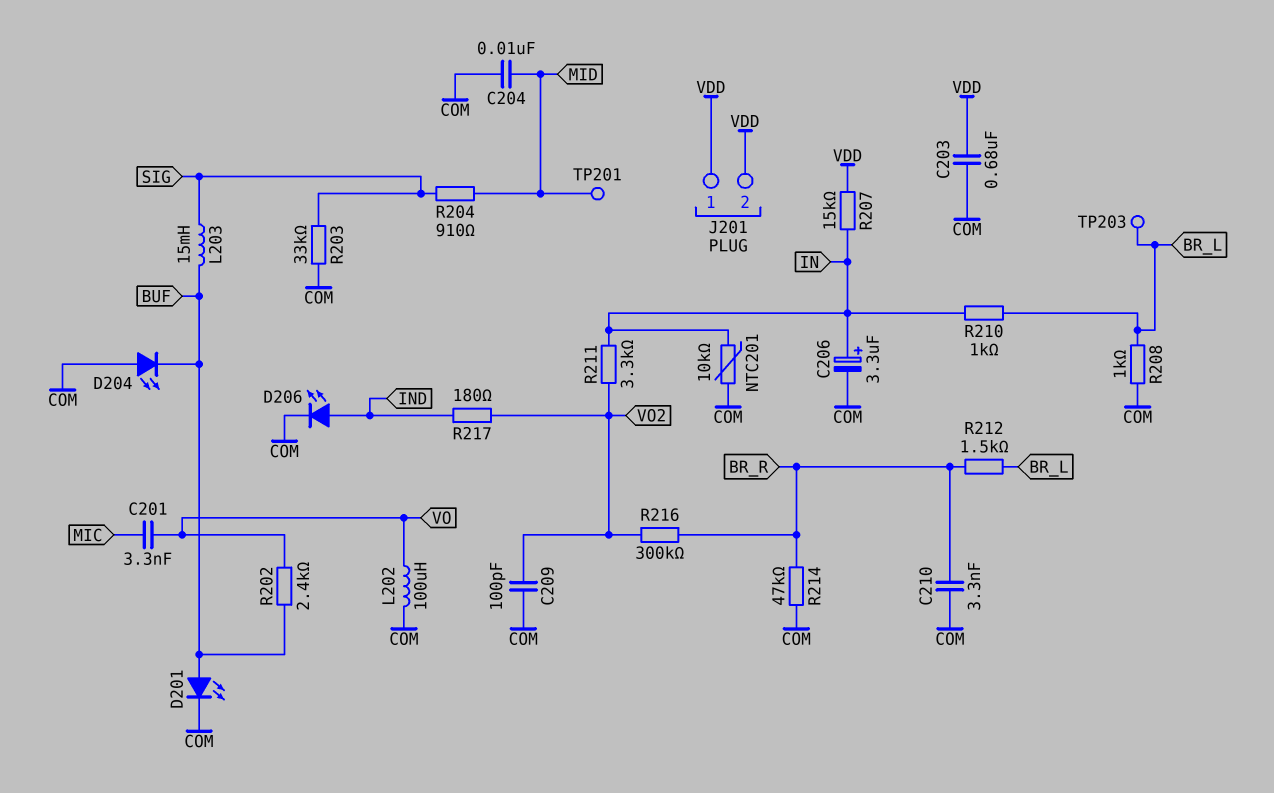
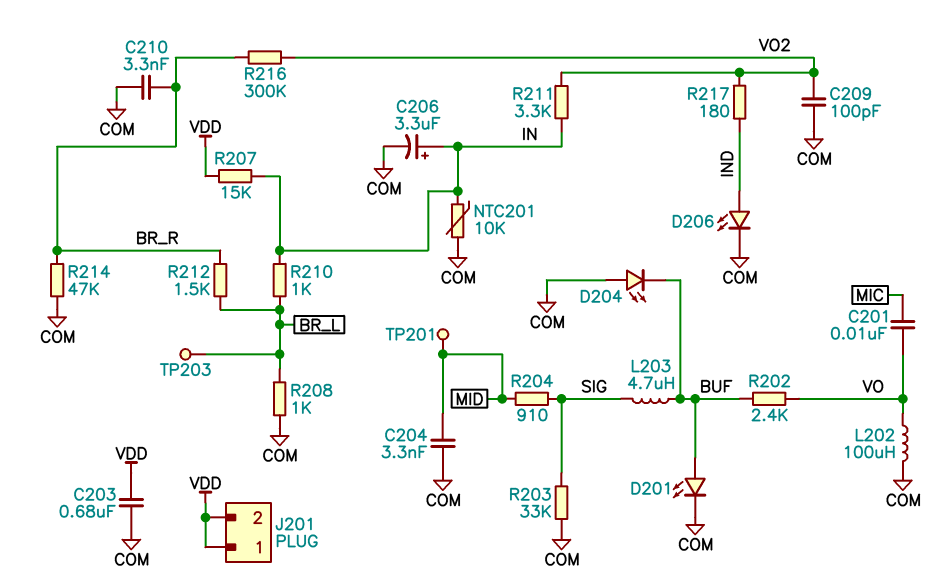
C201: 3.3nF (MIC, VO) -> 10nF (MIC, VO)
C204: 10nF (COM, MID) -> 3.3nF (COM, MID)
L203: 15mH (BUF, SIG) -> 4.7uH (BUF, SIG)

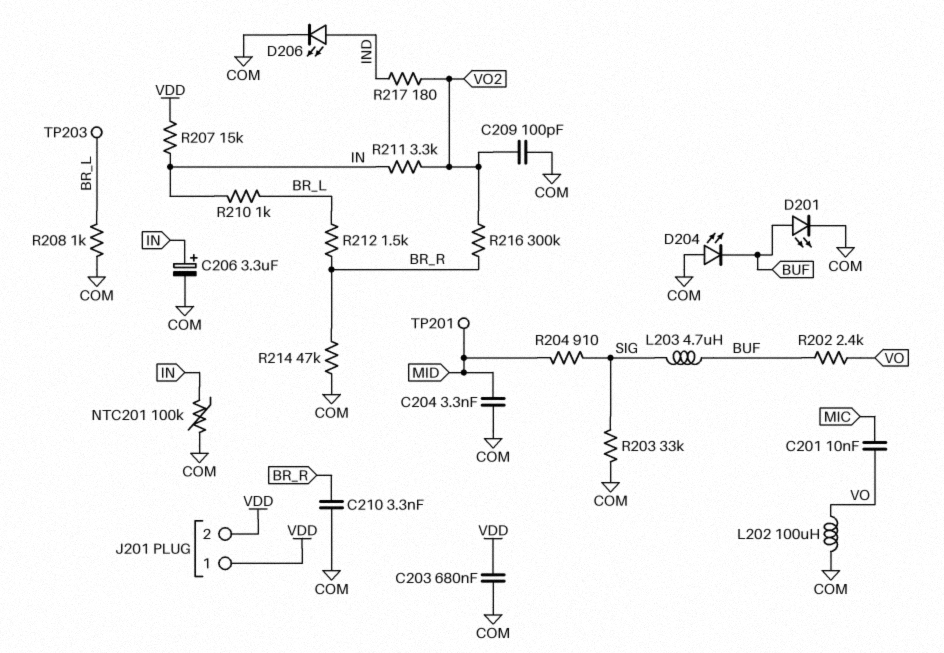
NTC201: 10k (COM, IN) -> 100k (COM, IN)

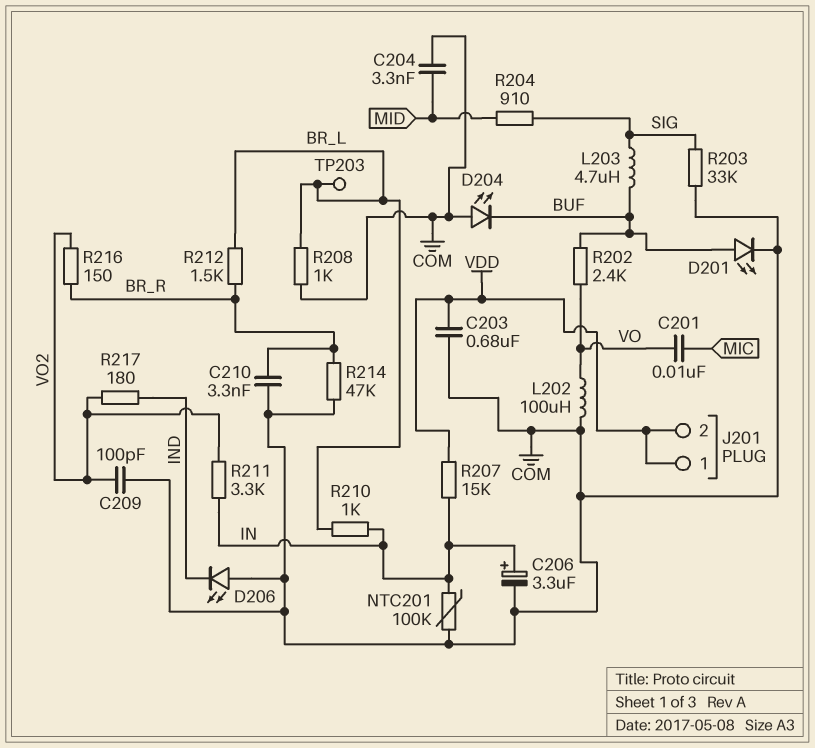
D206: LED (A IND, K COM) -> LED (A COM, K IND)
R216: 300k (BR_R, VO2) -> 150 (BR_R, VO2)
TP201: test point (MID) -> none

